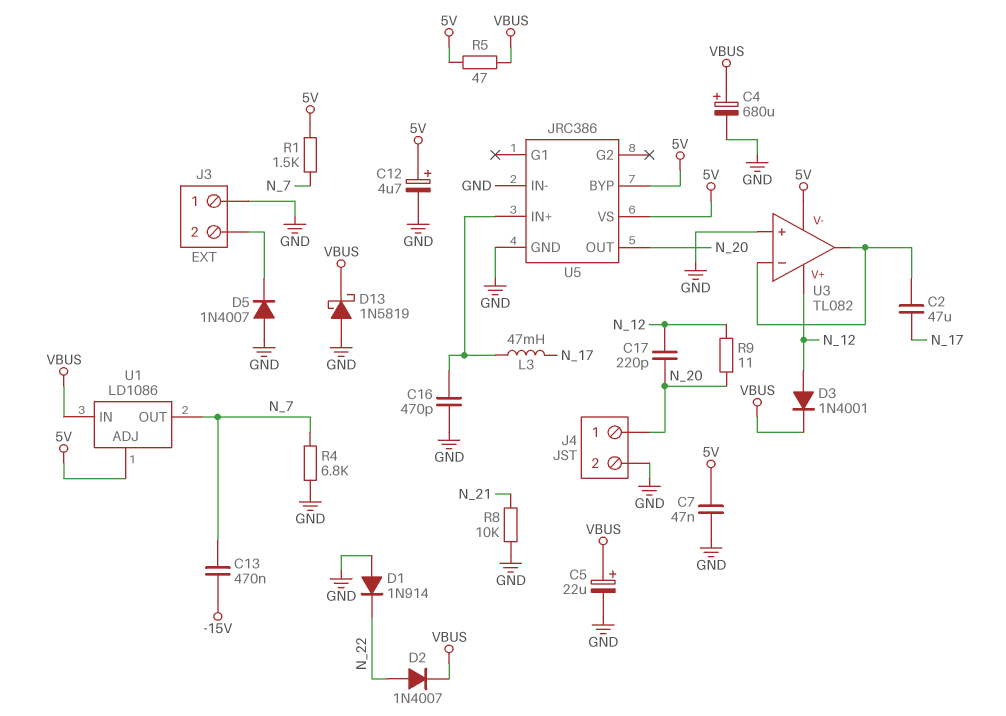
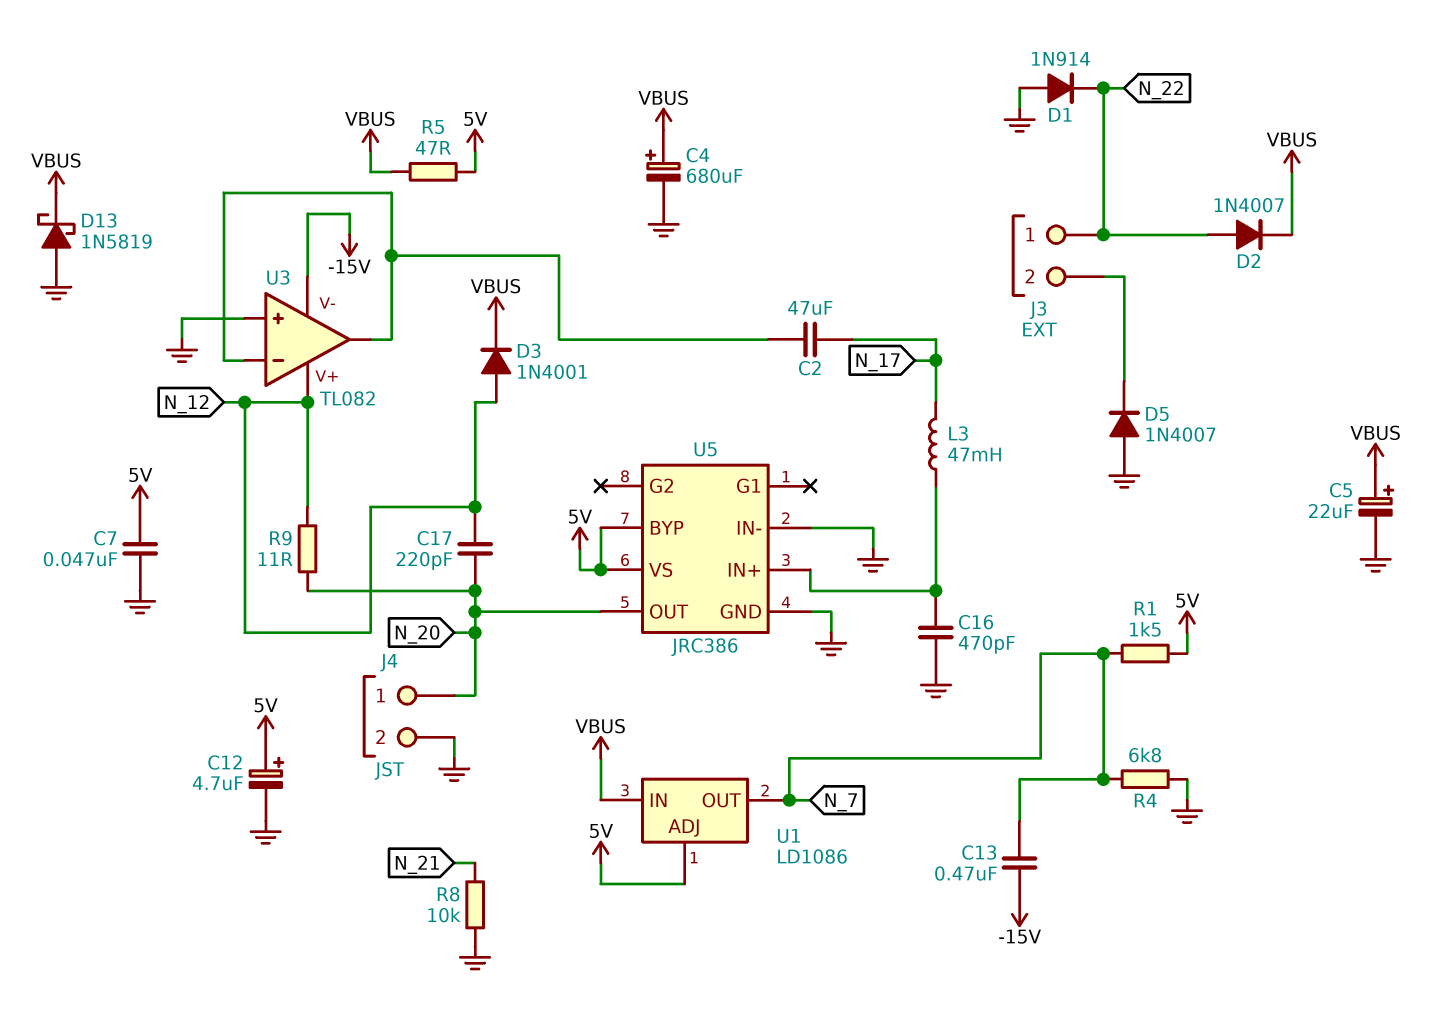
J3 pin 1: GND -> N_22
U3 pin V-: 5V -> -15V

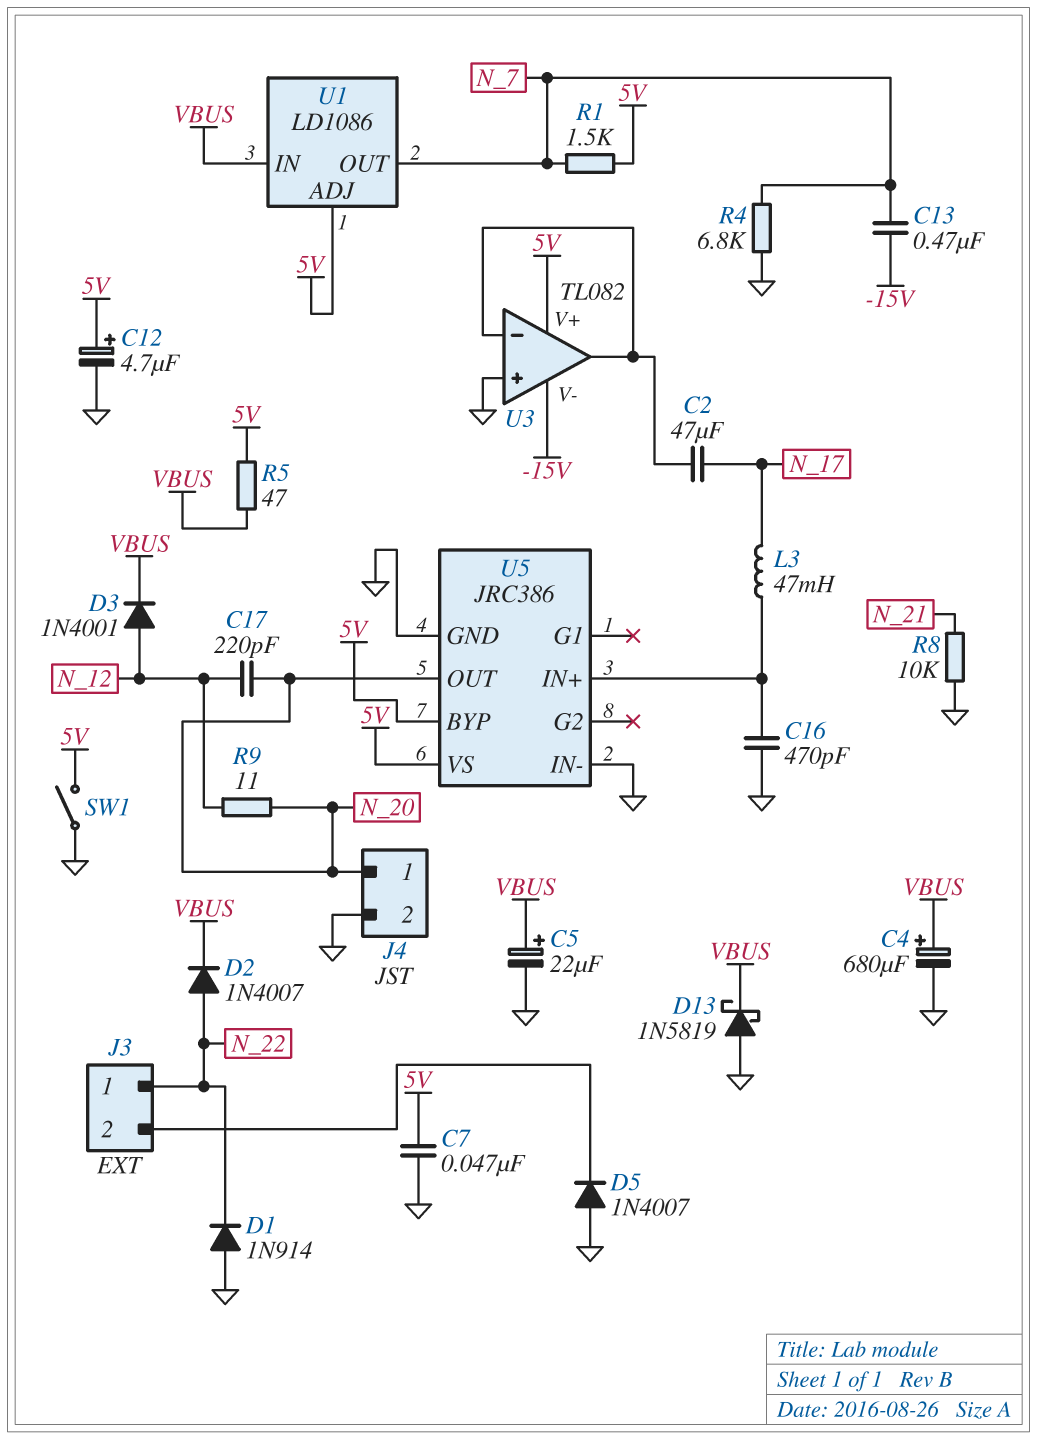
SW1: none -> switch (5V, GND)
U3 pin V+: N_12 -> 5V

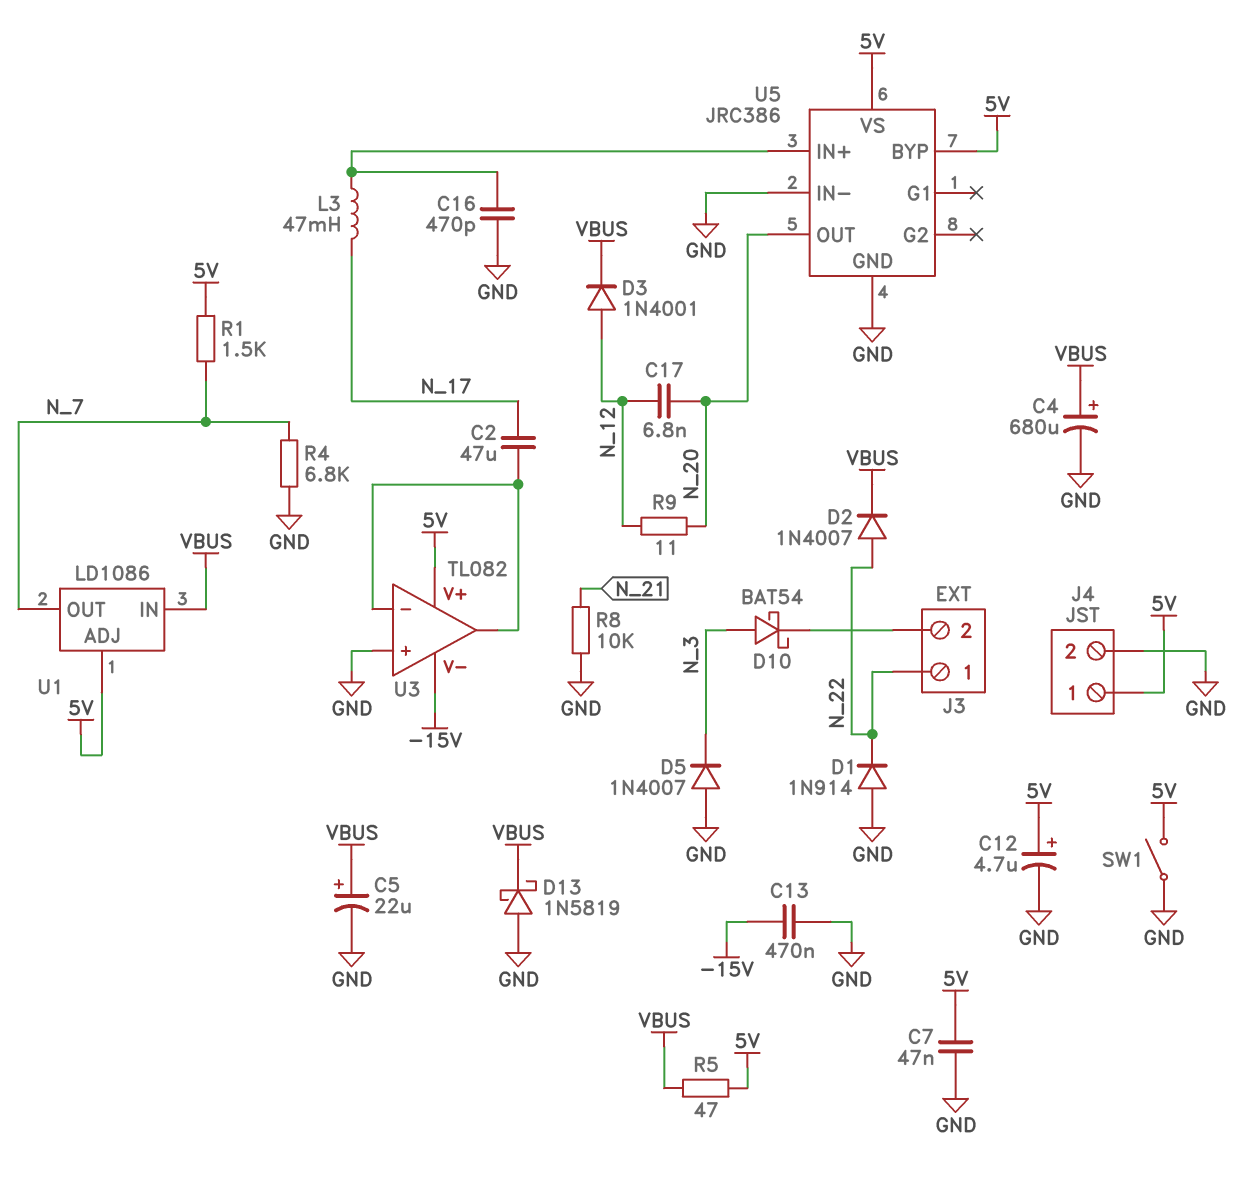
C13: 470nF (-15V, N_7) -> 470nF (-15V, GND)
C17: 220pF (N_12, N_20) -> 6.8nF (N_12, N_20)
D5: diode 1N4007 (A GND, K J3/2) -> diode 1N4007 (A GND, K N_3)
D10: none -> schottky BAT54 (A N_3, K J3/2)
J4 pin 1: N_20 -> 5V

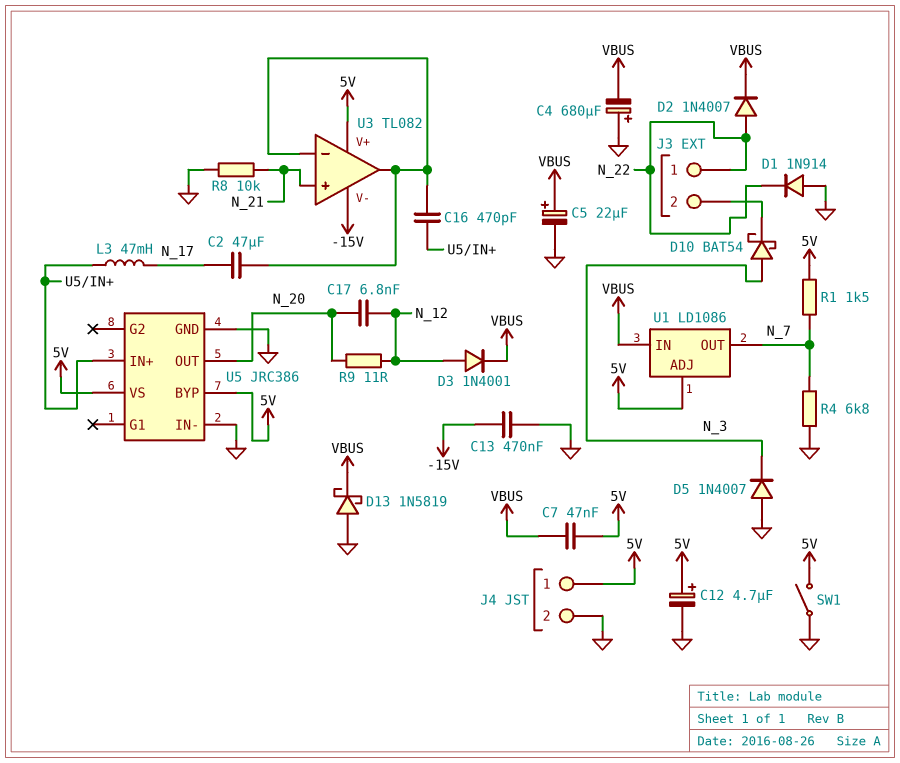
C4: 680uF (plus VBUS, minus GND) -> 680uF (plus GND, minus VBUS)
C7: 47nF (5V, GND) -> 47nF (5V, VBUS)
C16: 470pF (GND, U5/IN+) -> 470pF (U3/in-, U5/IN+)
R5: 47 (5V, VBUS) -> none
U3 pin in+: GND -> N_21

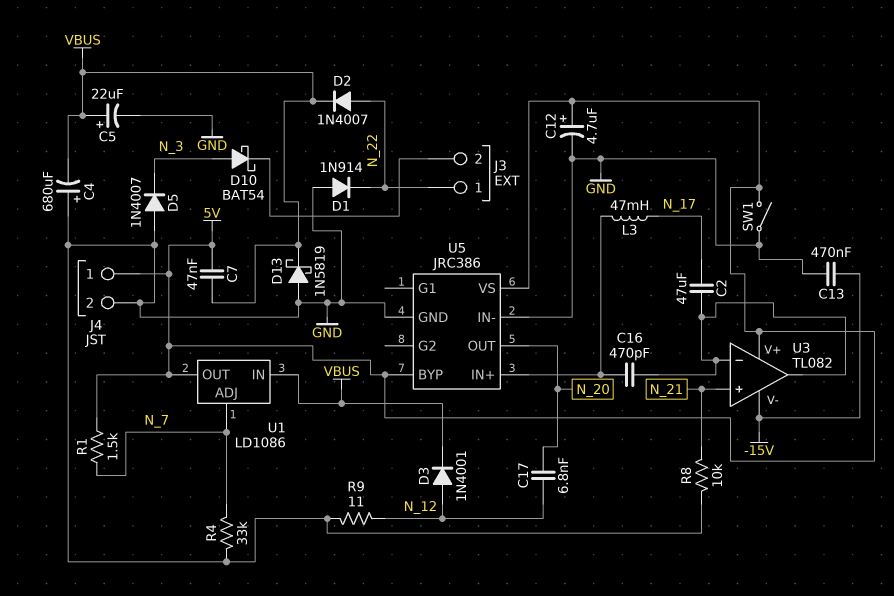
R4: 6.8k (GND, N_7) -> 33k (GND, N_7)
R9: 11 (N_12, N_20) -> 11 (GND, N_12)
U1 pin ADJ: 5V -> N_7
U1 pin OUT: N_7 -> 5V

